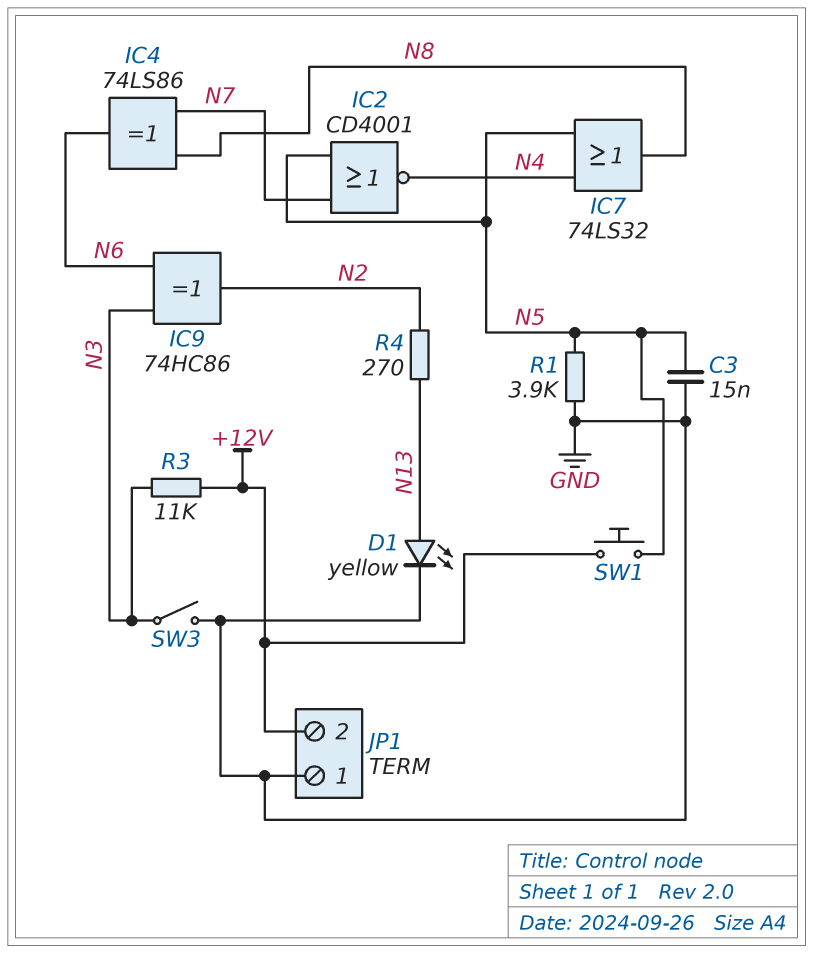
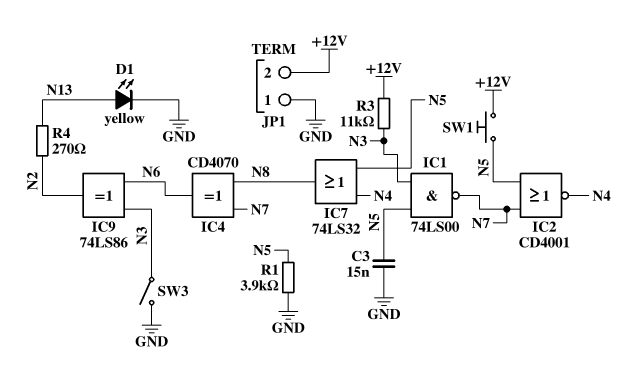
IC1: none -> NAND 74LS00 (in N3, in N5, out N7)
IC4: XOR 74LS86 (in N7, in N8, out N6) -> XOR CD4070 (in N7, in N8, out N6)
IC9: XOR 74HC86 (in N3, in N6, out N2) -> XOR 74LS86 (in N3, in N6, out N2)

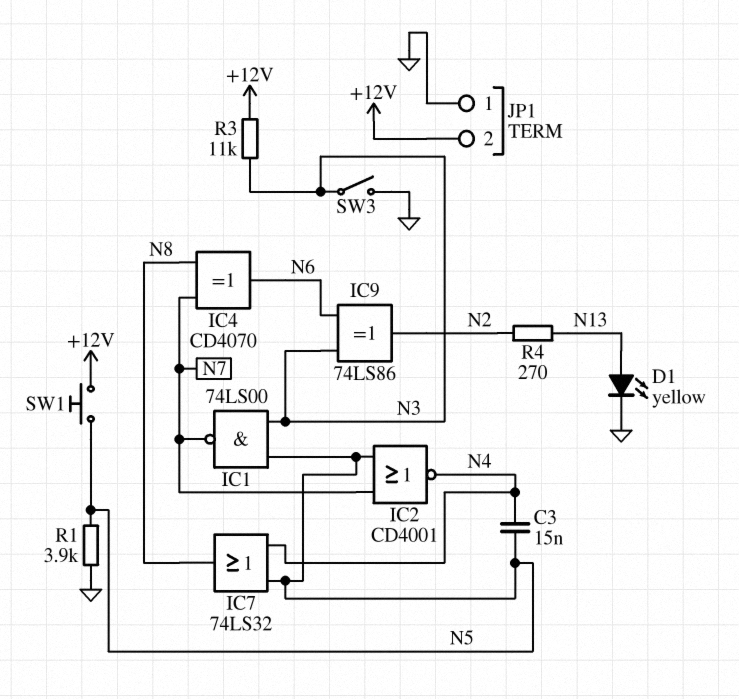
C3: 15nF (GND, N5) -> 15nF (N4, N5)

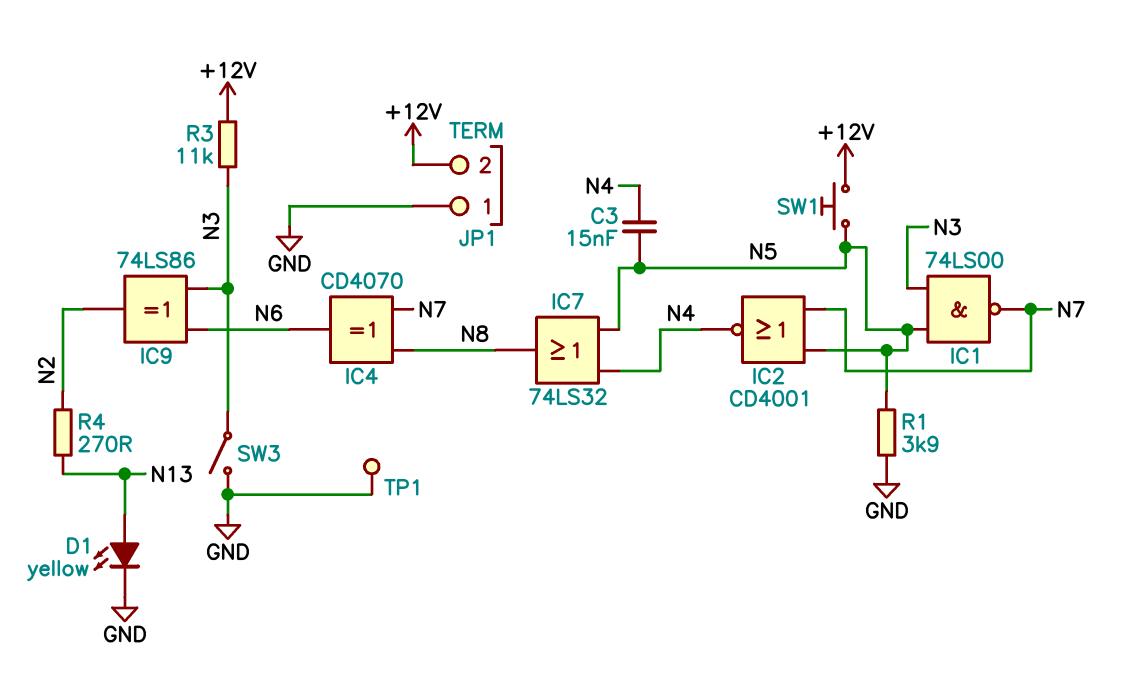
TP1: none -> test point (GND)

